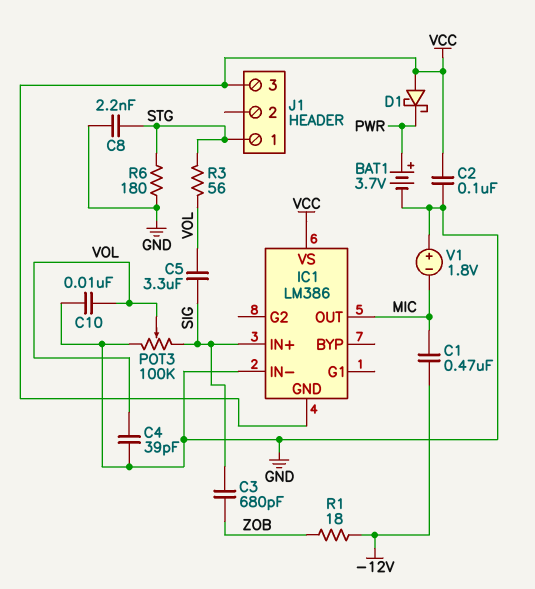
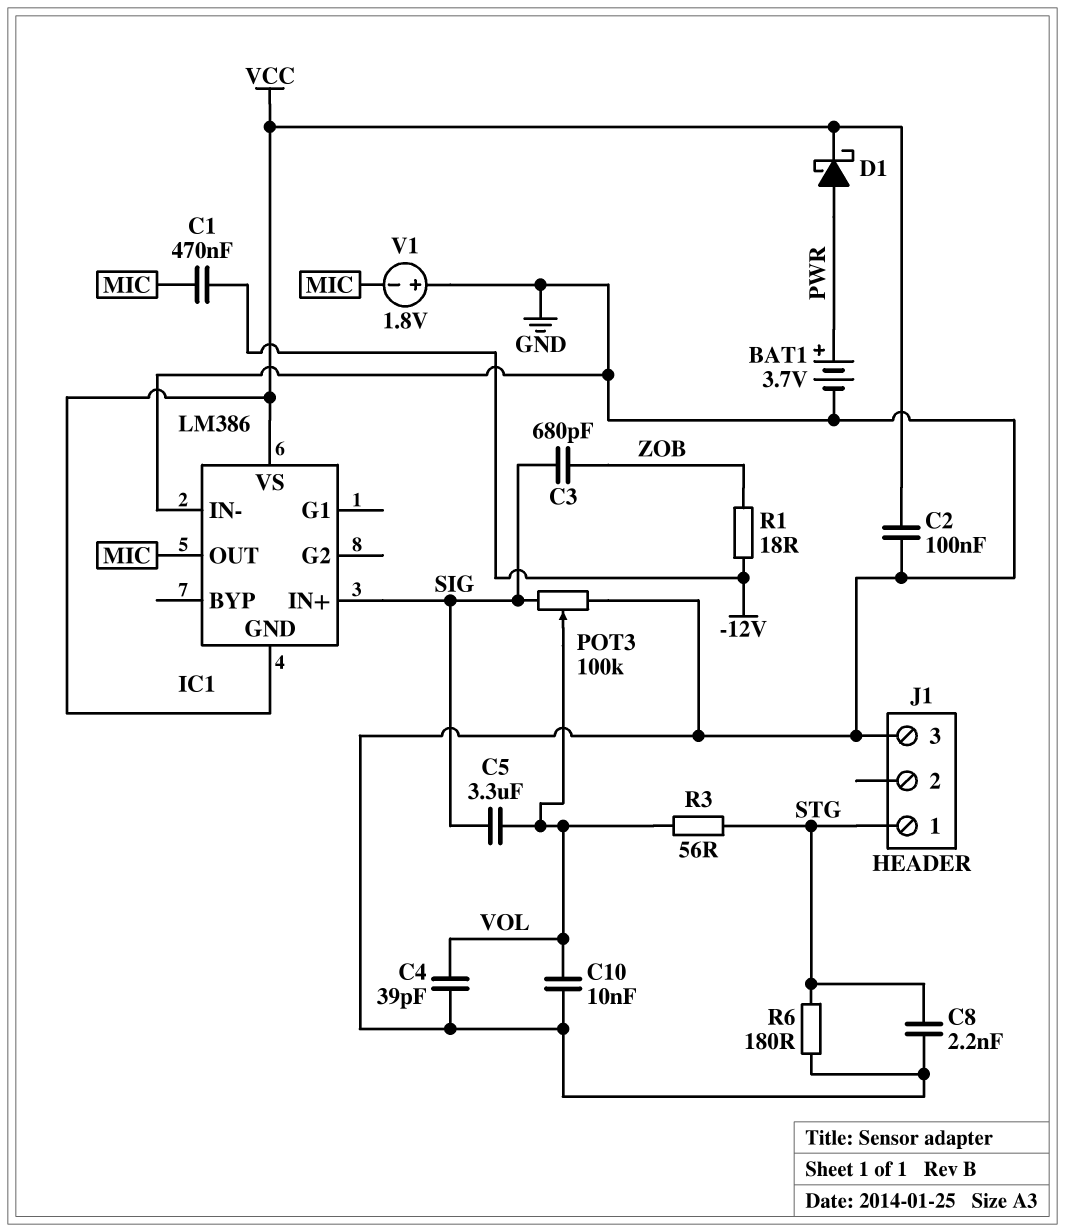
D1: schottky (A VCC, K PWR) -> schottky (A PWR, K VCC)
J1 pin 3: VCC -> GND

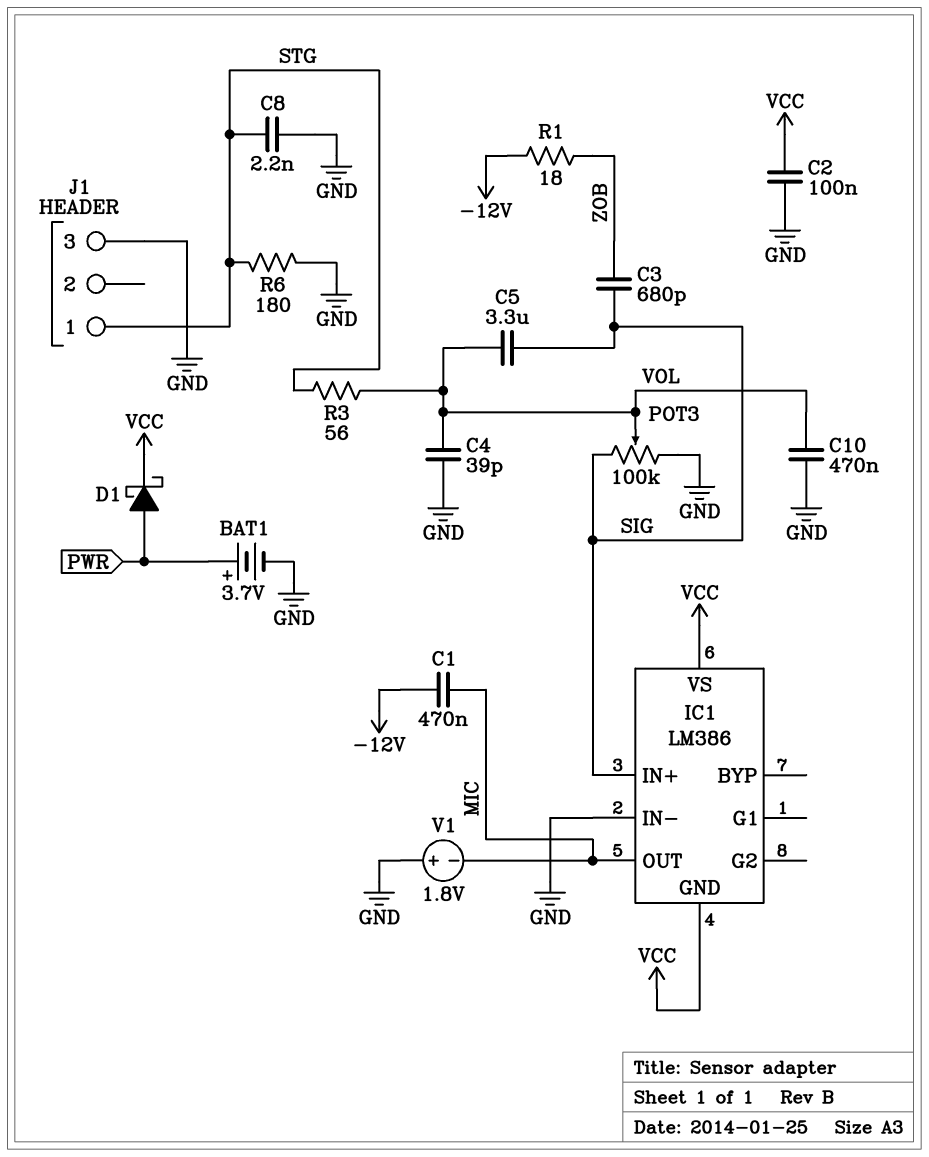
C10: 10nF (GND, VOL) -> 470nF (GND, VOL)

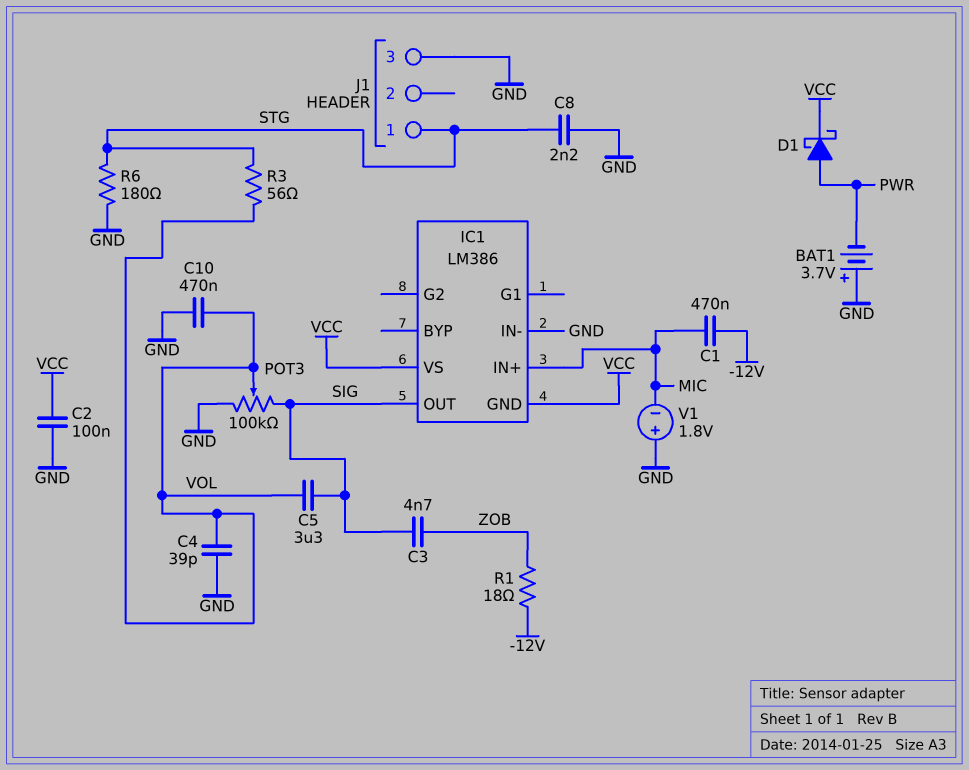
BAT1: 3.7V (plus PWR, minus GND) -> 3.7V (plus GND, minus PWR)
C3: 680pF (SIG, ZOB) -> 4.7nF (SIG, ZOB)
IC1 pin IN+: SIG -> MIC
IC1 pin OUT: MIC -> SIG

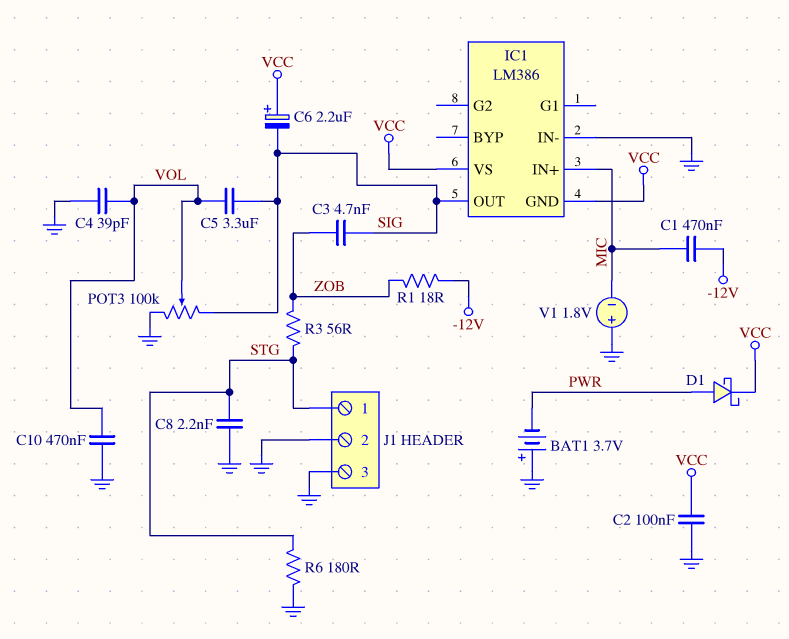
C6: none -> 2.2uF (plus VCC, minus SIG)
J1 pin 2: none -> GND
R3: 56 (STG, VOL) -> 56 (STG, ZOB)

